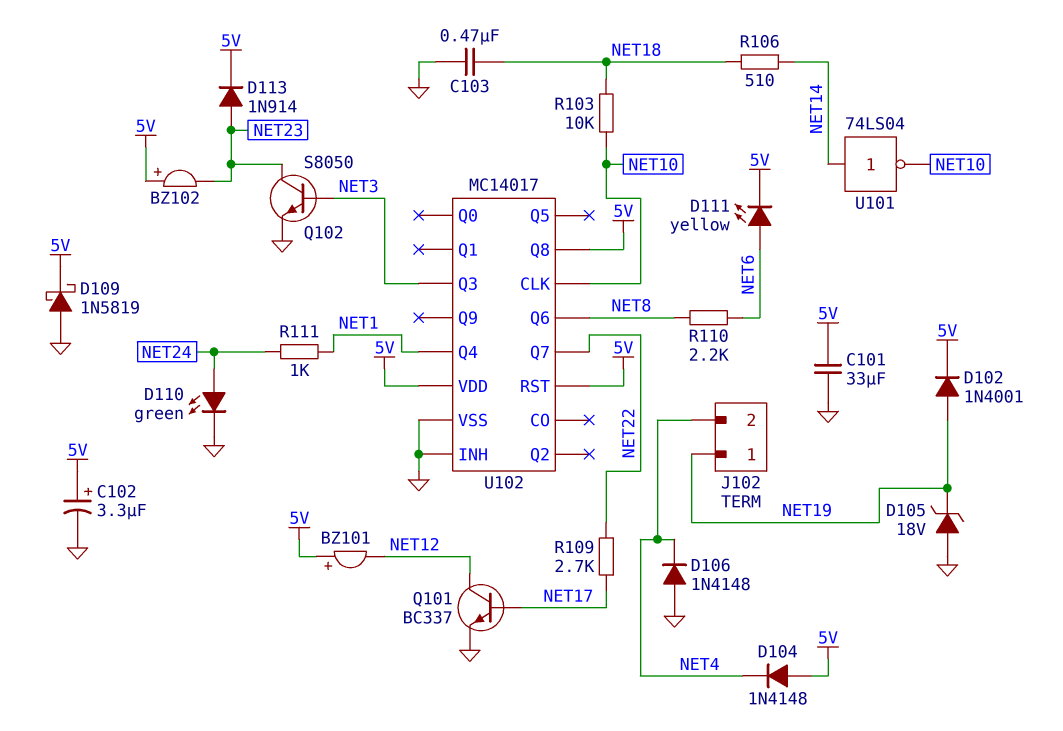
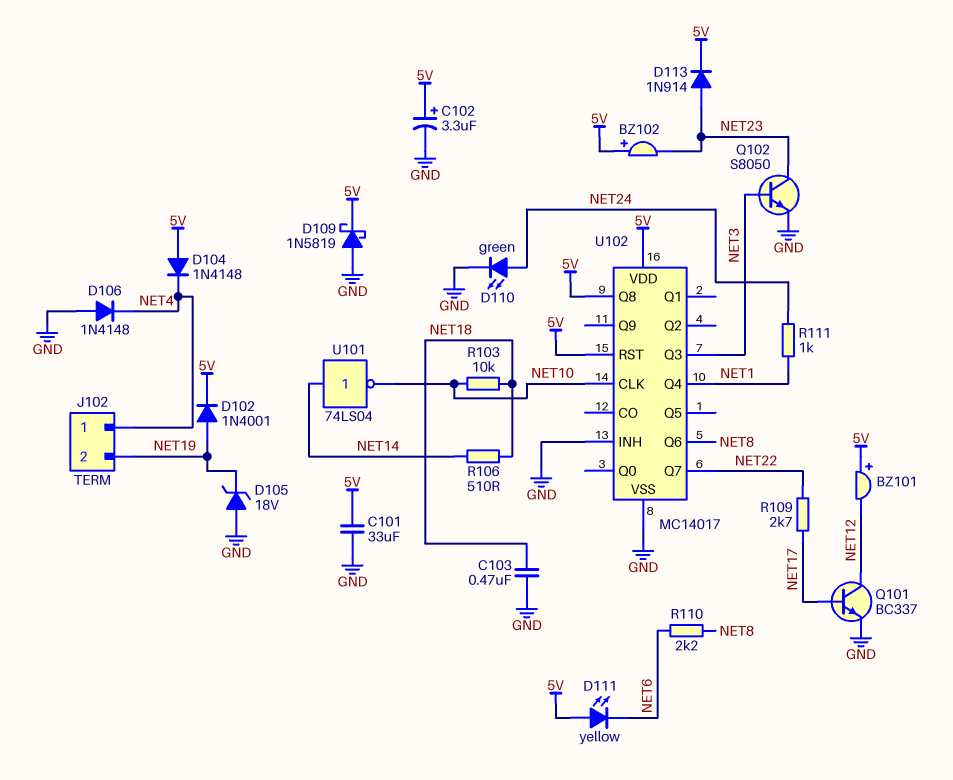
D111: LED yellow (A NET6, K 5V) -> LED yellow (A 5V, K NET6)
J102 pin 1: NET19 -> NET4
J102 pin 2: NET4 -> NET19

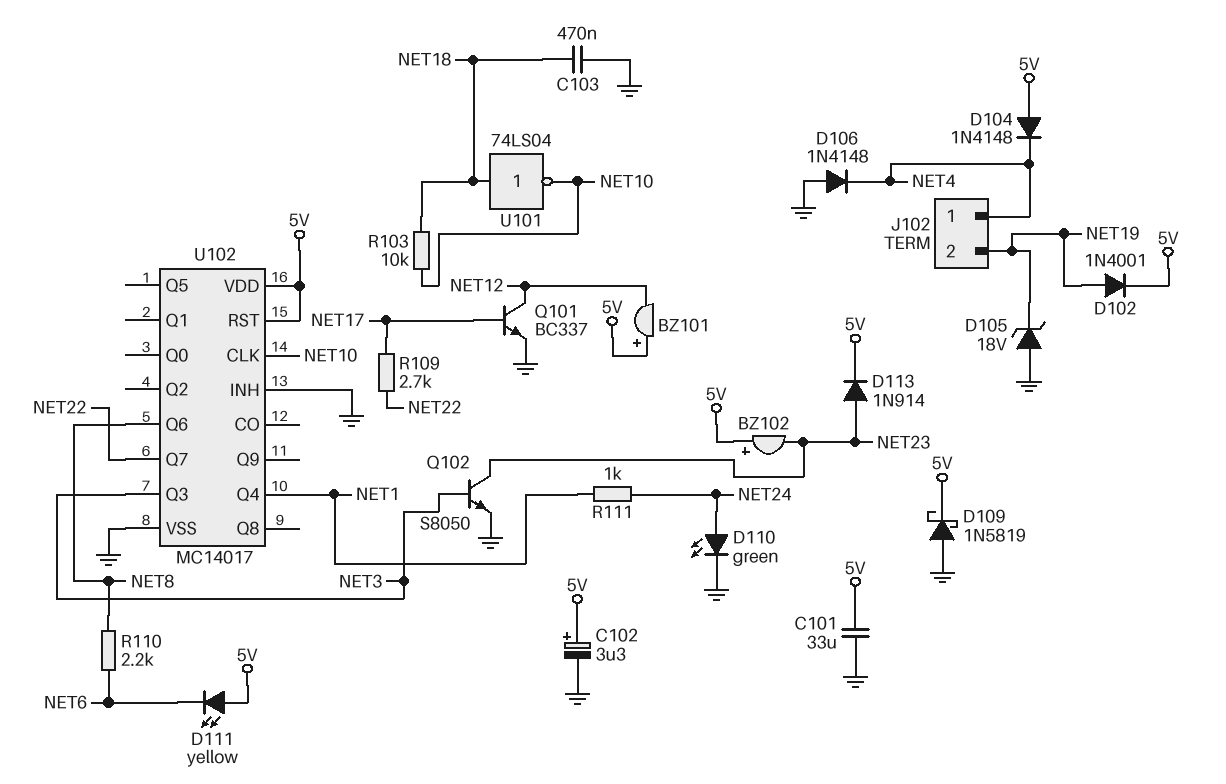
R106: 510 (NET14, NET18) -> none
U101: NOT 74LS04 (in NET14, out NET10) -> NOT 74LS04 (in NET18, out NET10)
U102 pin Q8: 5V -> none

